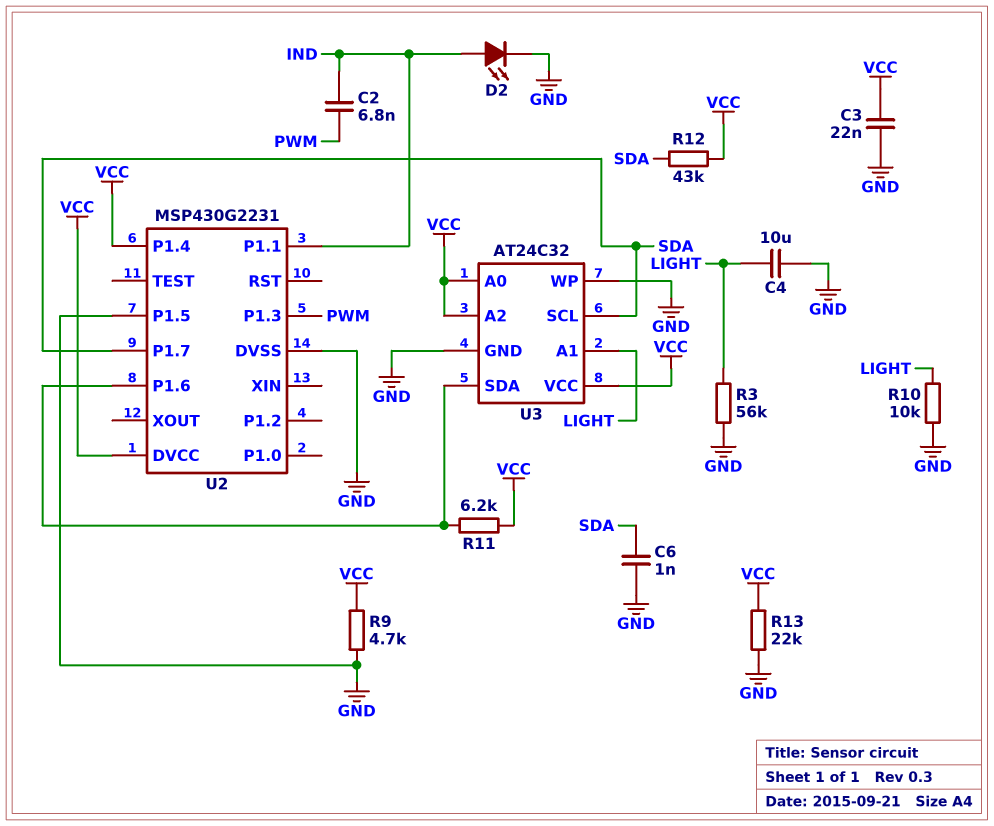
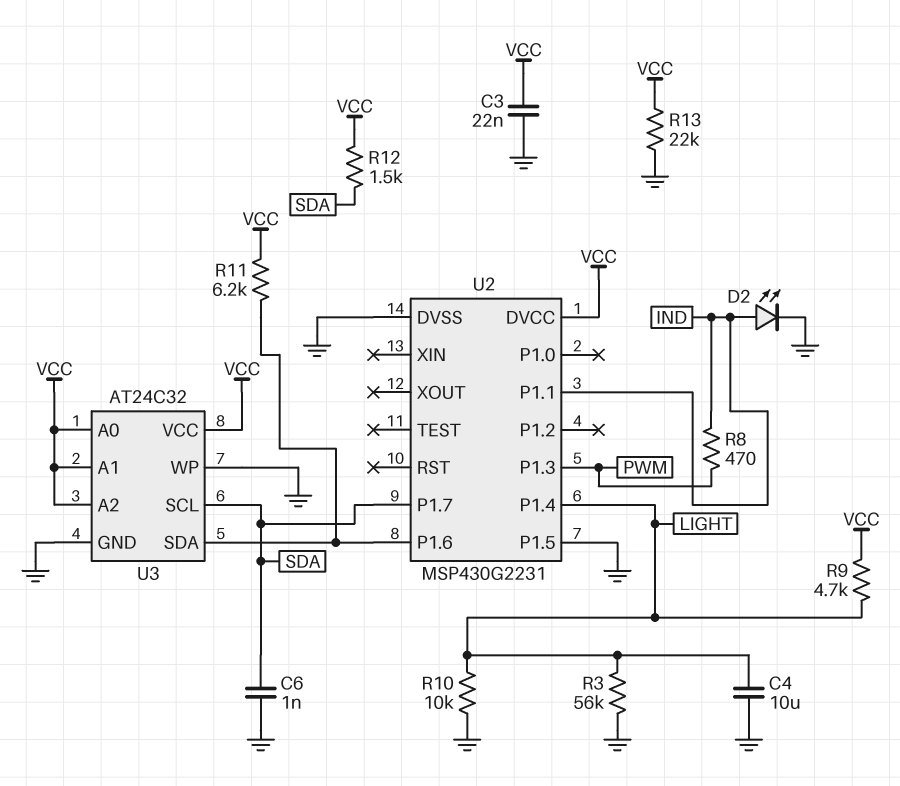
C2: 6.8nF (IND, PWM) -> none
R8: none -> 470 (IND, PWM)
R9: 4.7k (GND, VCC) -> 4.7k (LIGHT, VCC)
R12: 43k (SDA, VCC) -> 1.5k (SDA, VCC)
U2 pin P1.4: VCC -> LIGHT
U3 pin A1: LIGHT -> VCC

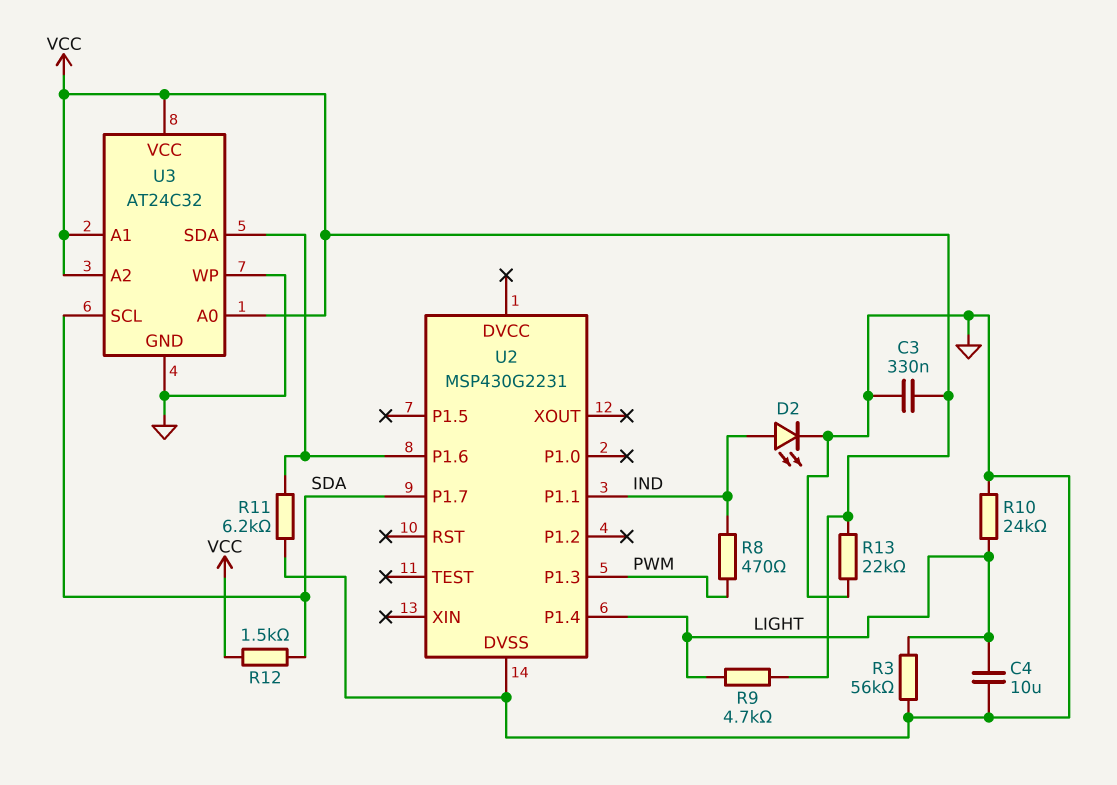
C3: 22nF (GND, VCC) -> 330nF (GND, VCC)
C6: 1nF (GND, SDA) -> none
R10: 10k (GND, LIGHT) -> 24k (GND, LIGHT)
R11: 6.2k (U2/P1.6, VCC) -> 6.2k (GND, U2/P1.6)
U2 pin DVCC: VCC -> none
U2 pin P1.5: GND -> none

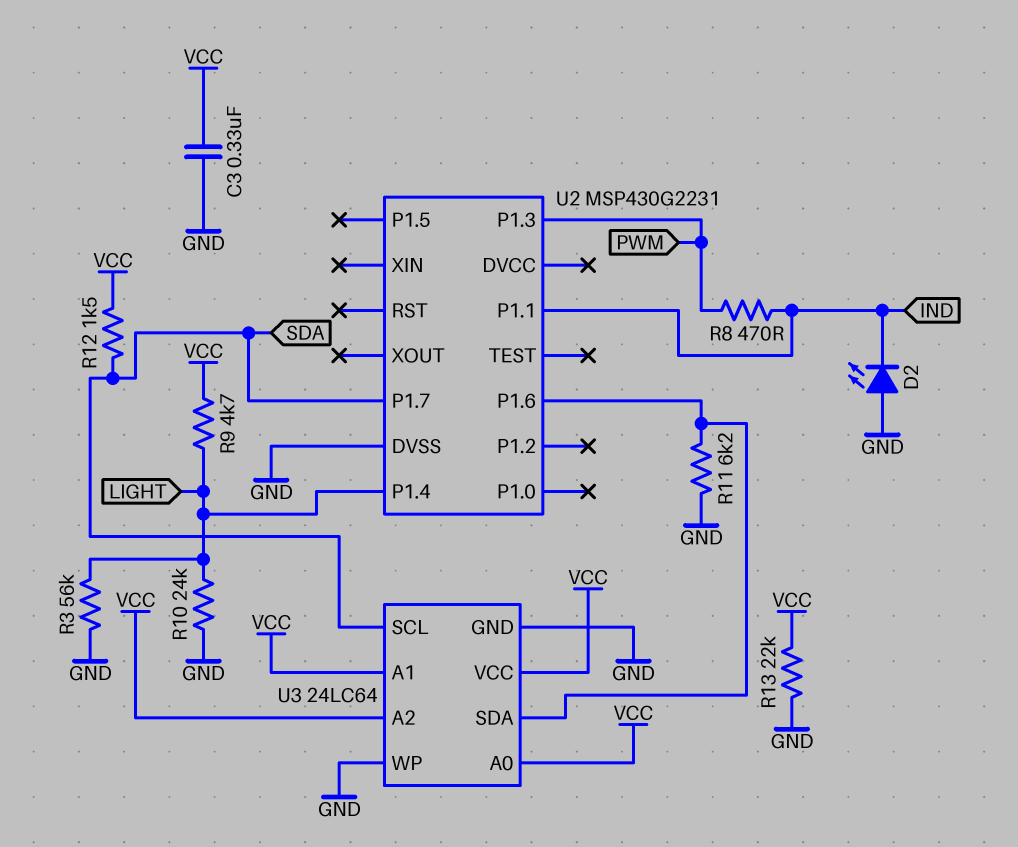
C4: 10uF (GND, LIGHT) -> none
D2: LED (A IND, K GND) -> LED (A GND, K IND)
U3: AT24C32 -> 24LC64

